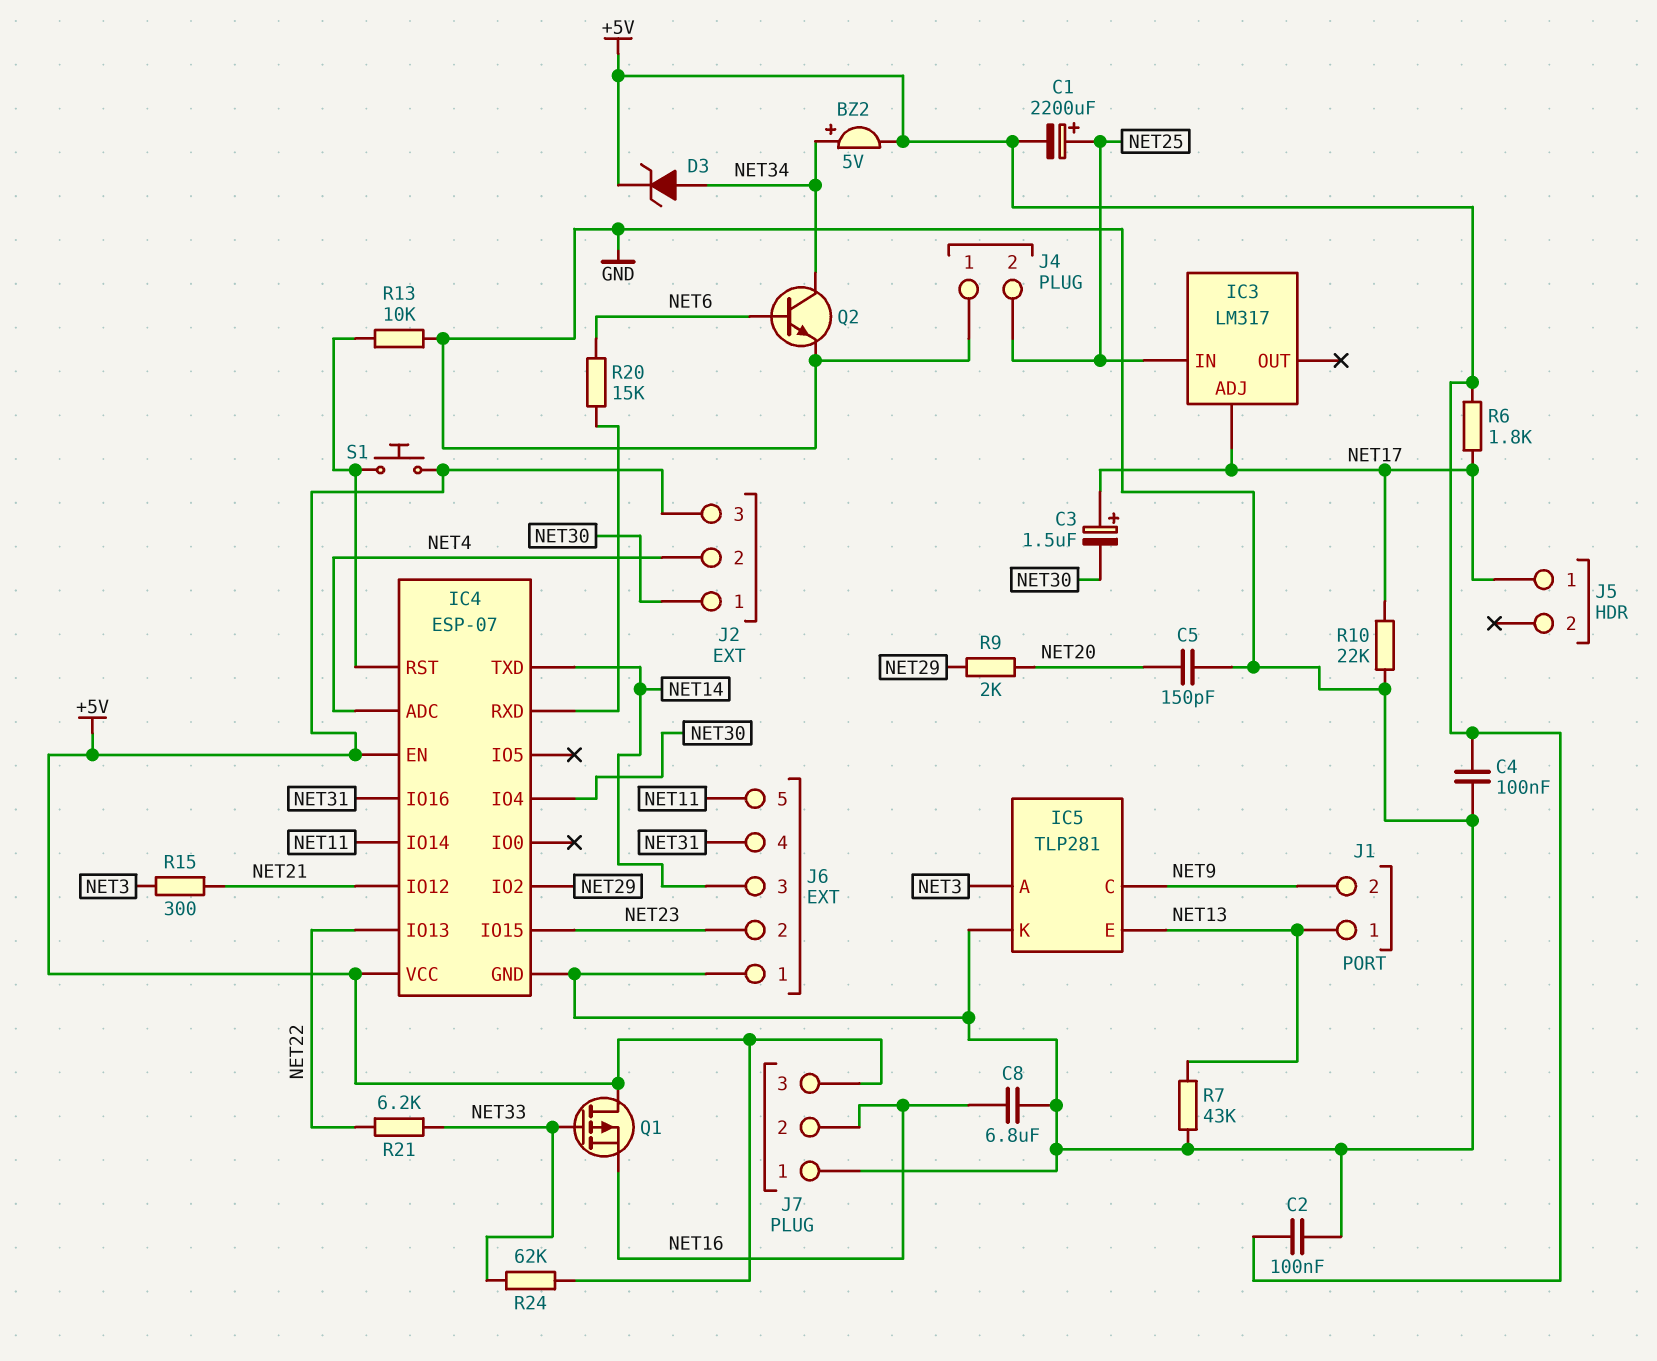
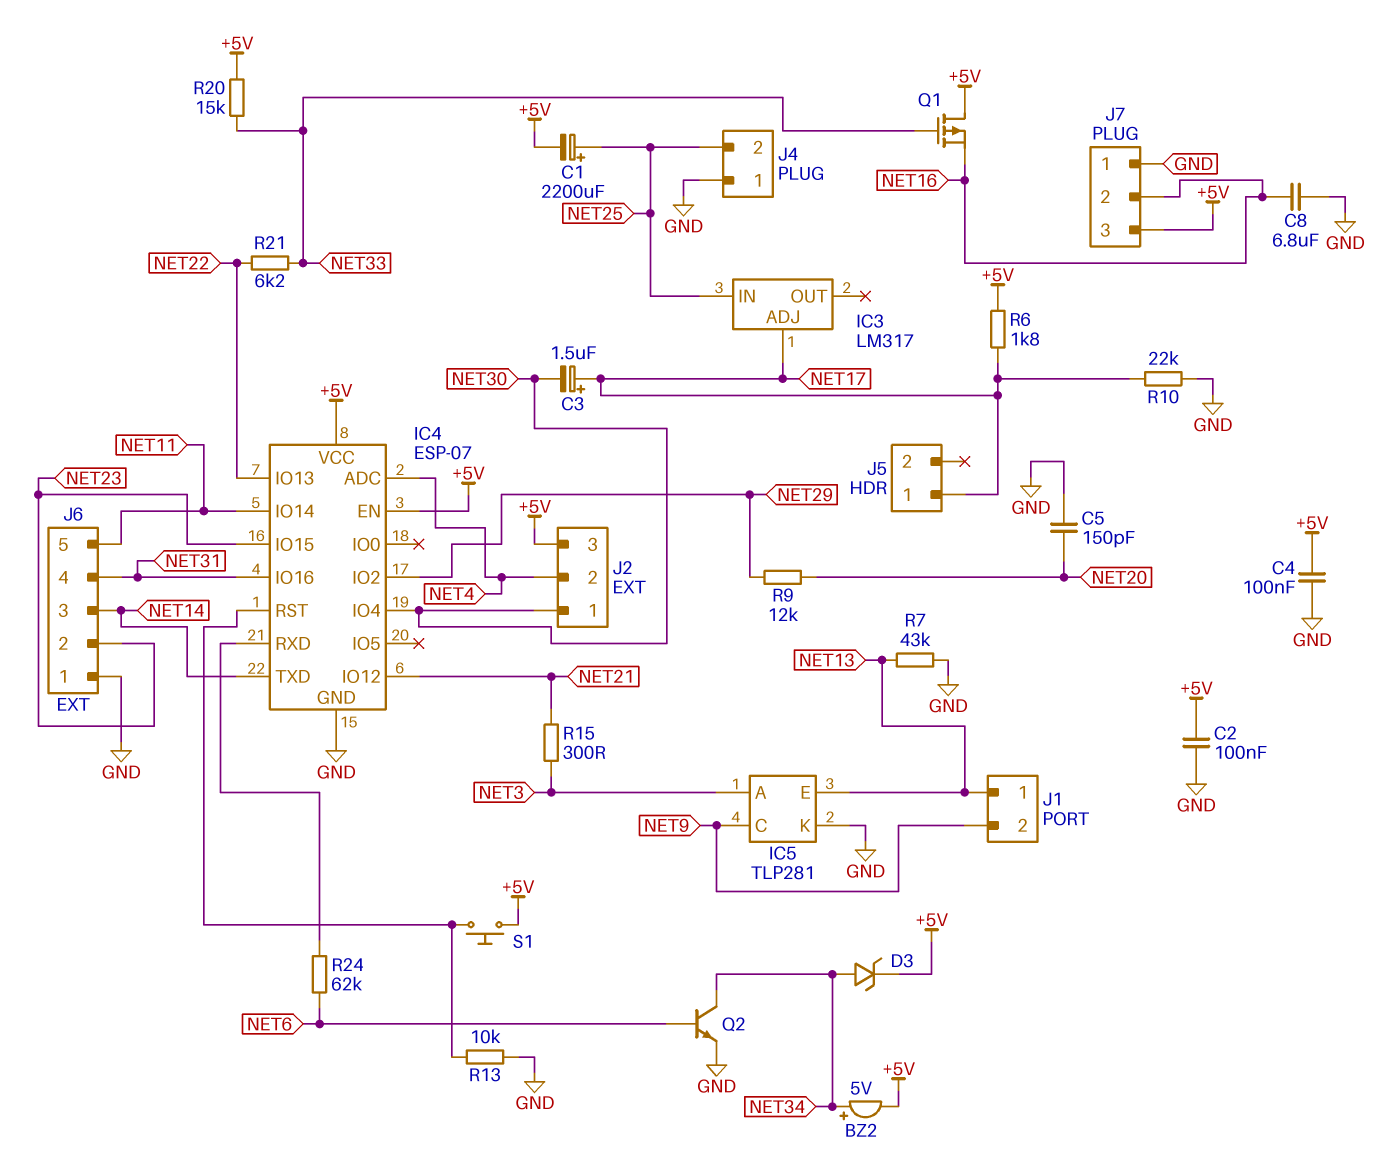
R9: 2k (NET20, NET29) -> 12k (NET20, NET29)
R20: 15k (IC4/RXD, NET6) -> 15k (+5V, NET33)
R24: 62k (+5V, NET33) -> 62k (IC4/RXD, NET6)

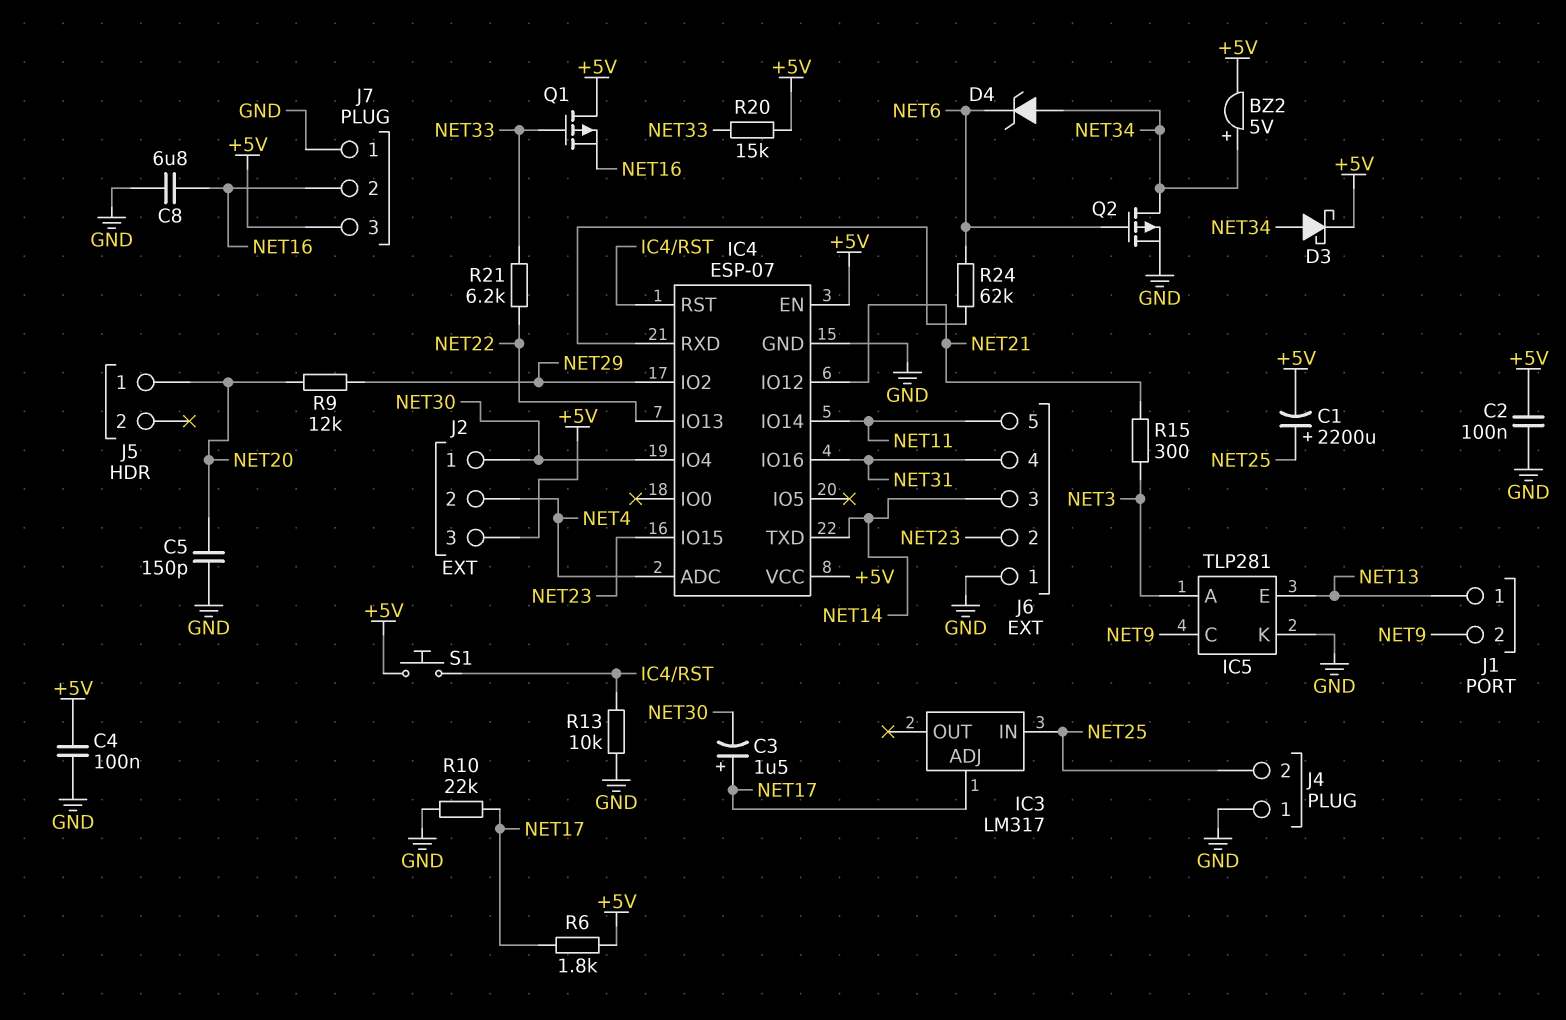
D3: zener (A NET34, K +5V) -> schottky (A NET34, K +5V)
D4: none -> zener (A NET34, K NET6)
J5 pin 1: NET17 -> NET20
Q2: NPN (B NET6, C NET34, E GND) -> PMOS (G NET6, D NET34, S GND)
R7: 43k (GND, NET13) -> none

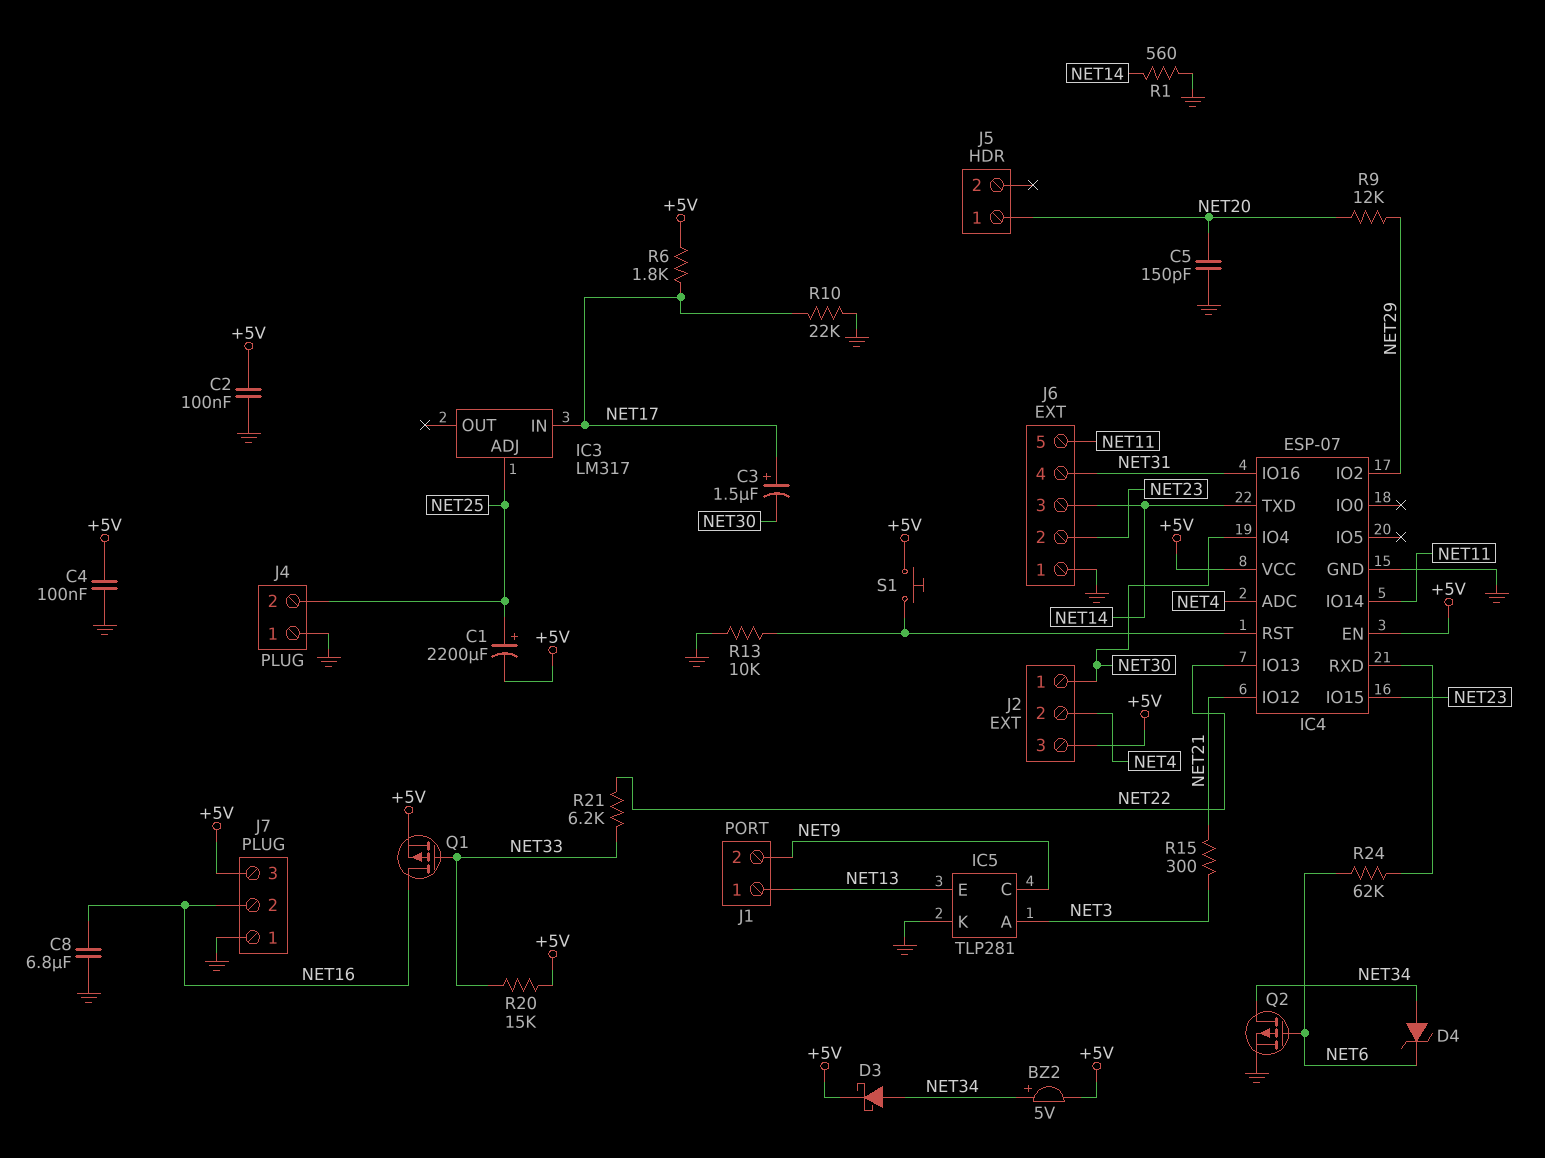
IC3 pin ADJ: NET17 -> NET25
IC3 pin IN: NET25 -> NET17
Q1: PMOS (G NET33, D +5V, S NET16) -> PMOS (G NET33, D NET16, S +5V)
R1: none -> 560 (GND, NET14)

